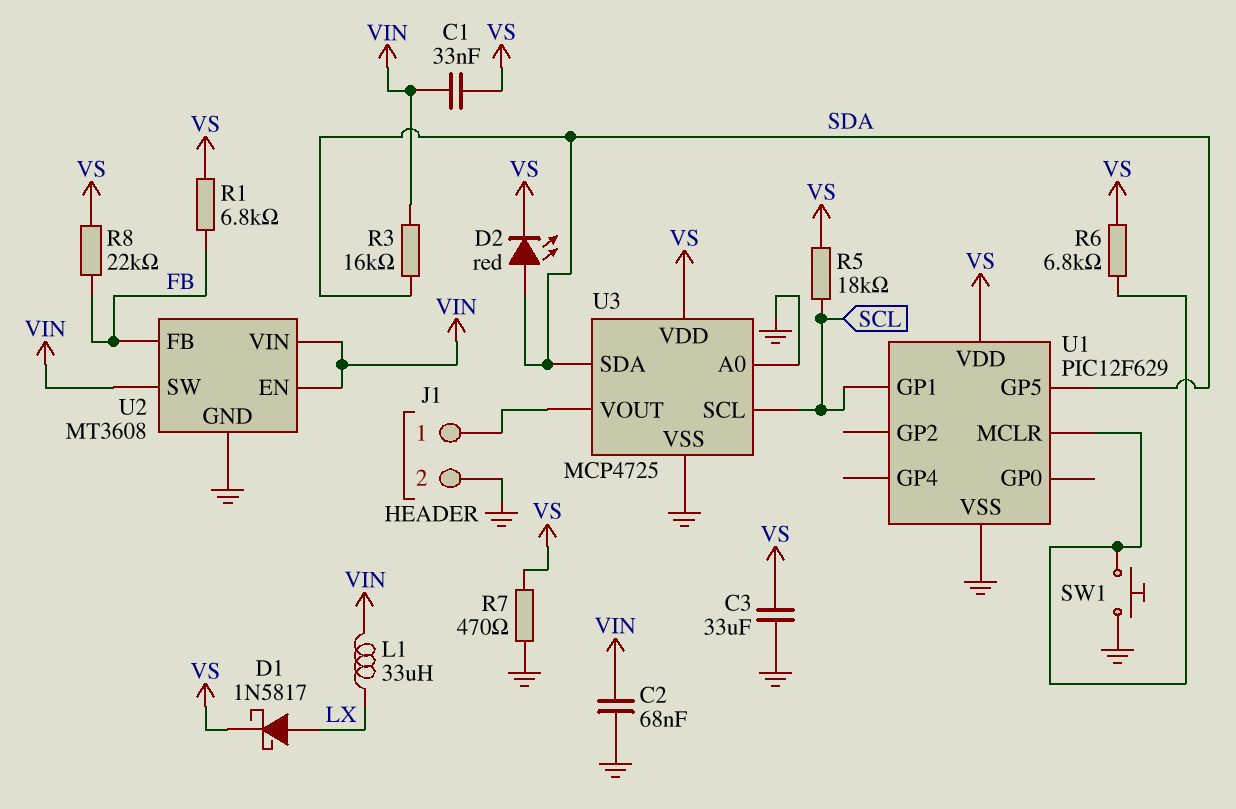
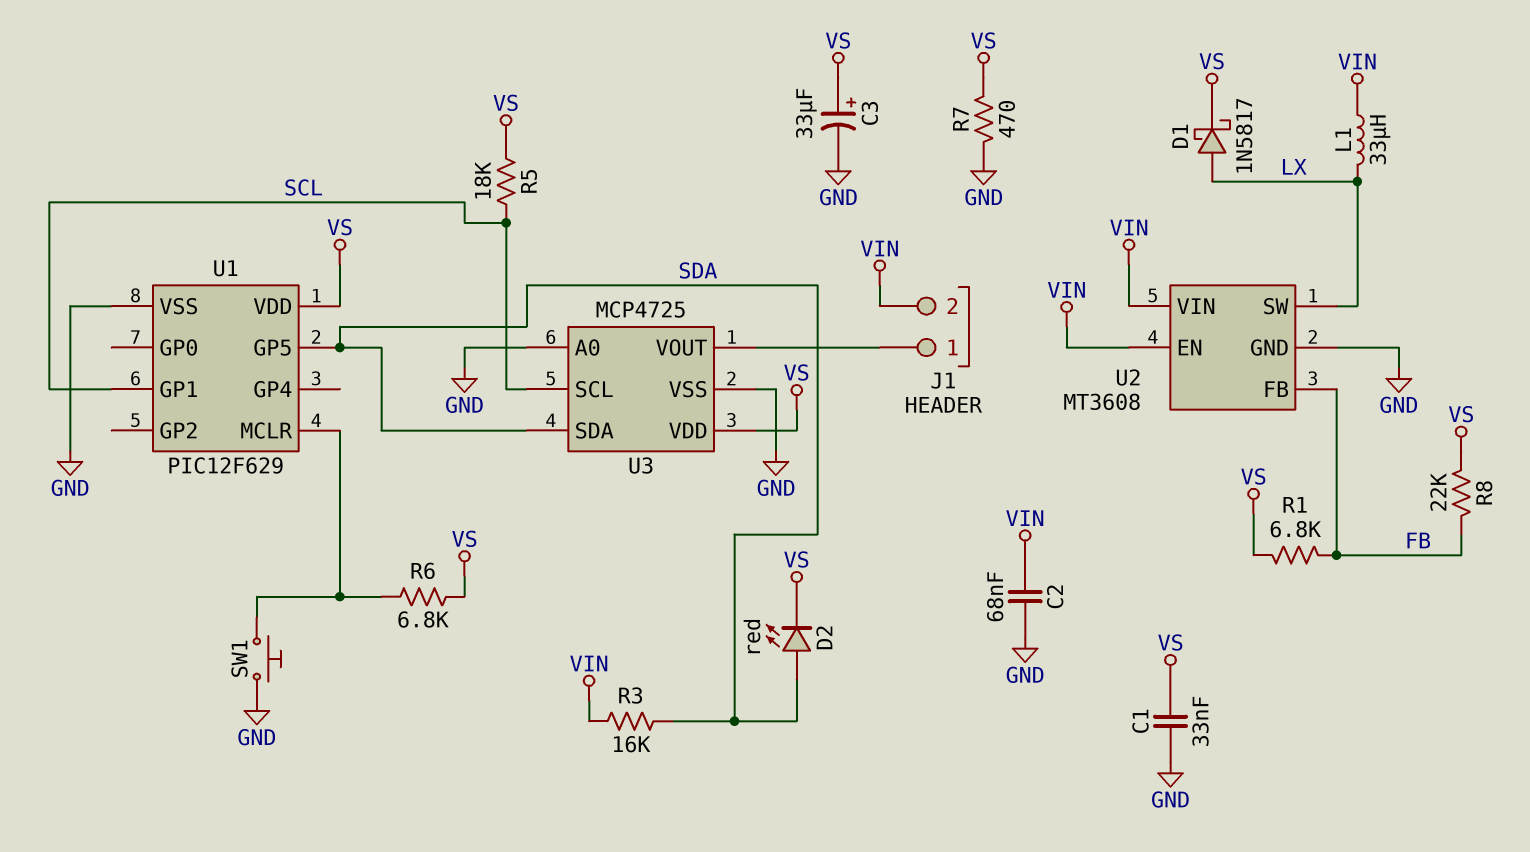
C1: 33nF (VIN, VS) -> 33nF (GND, VS)
C3: 33uF (GND, VS) -> 33uF (plus VS, minus GND)
J1 pin 2: GND -> VIN
U2 pin SW: VIN -> LX

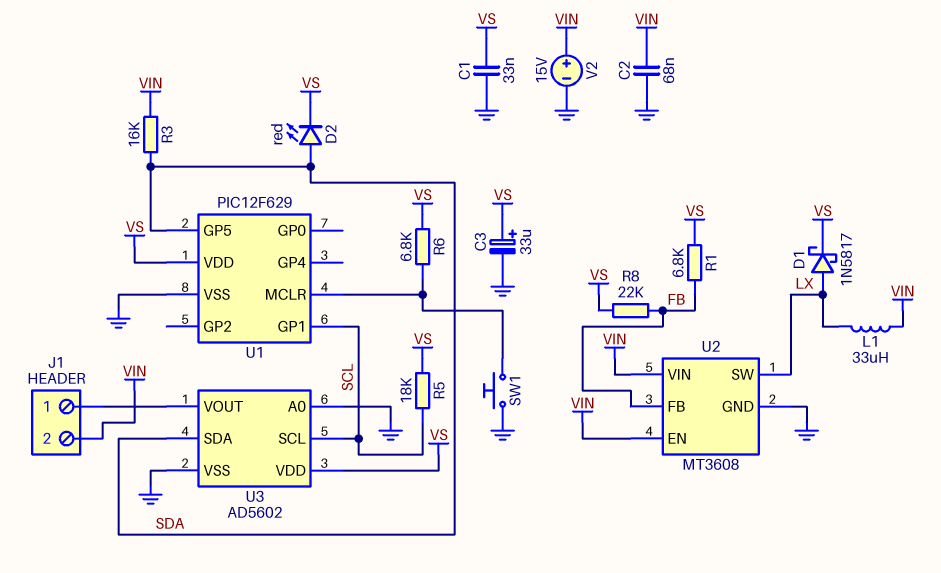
R7: 470 (GND, VS) -> none
U3: MCP4725 -> AD5602
V2: none -> 15V (plus VIN, minus GND)

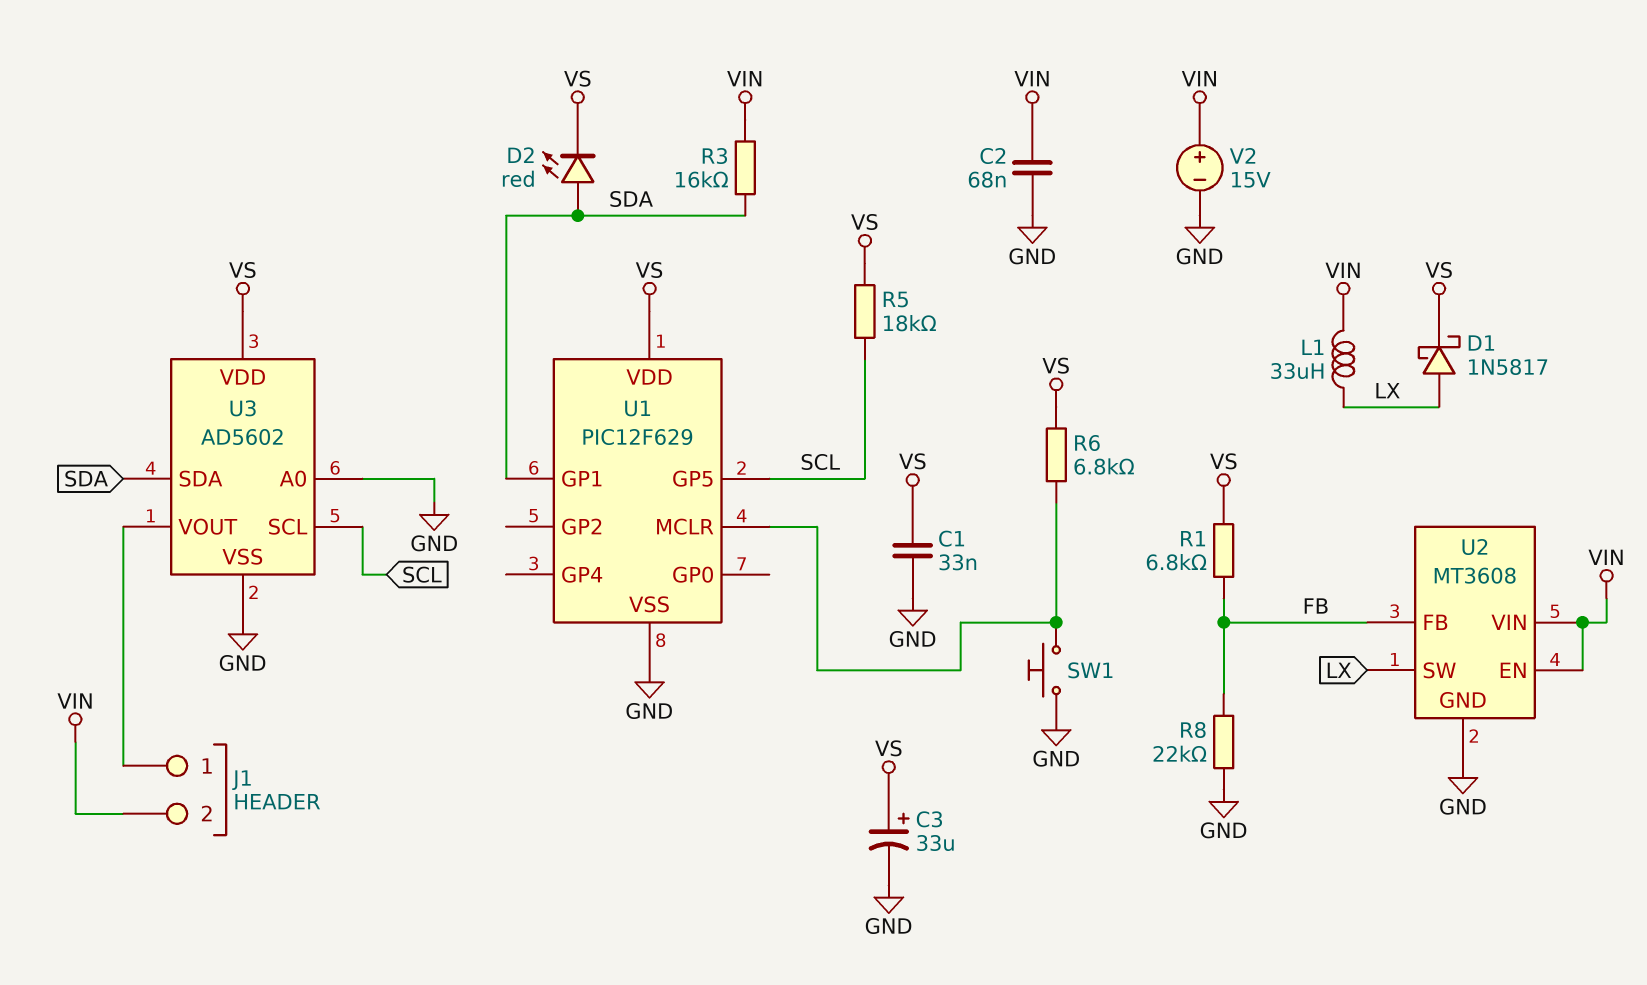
R8: 22k (FB, VS) -> 22k (FB, GND)
U1 pin GP1: SCL -> SDA
U1 pin GP5: SDA -> SCL

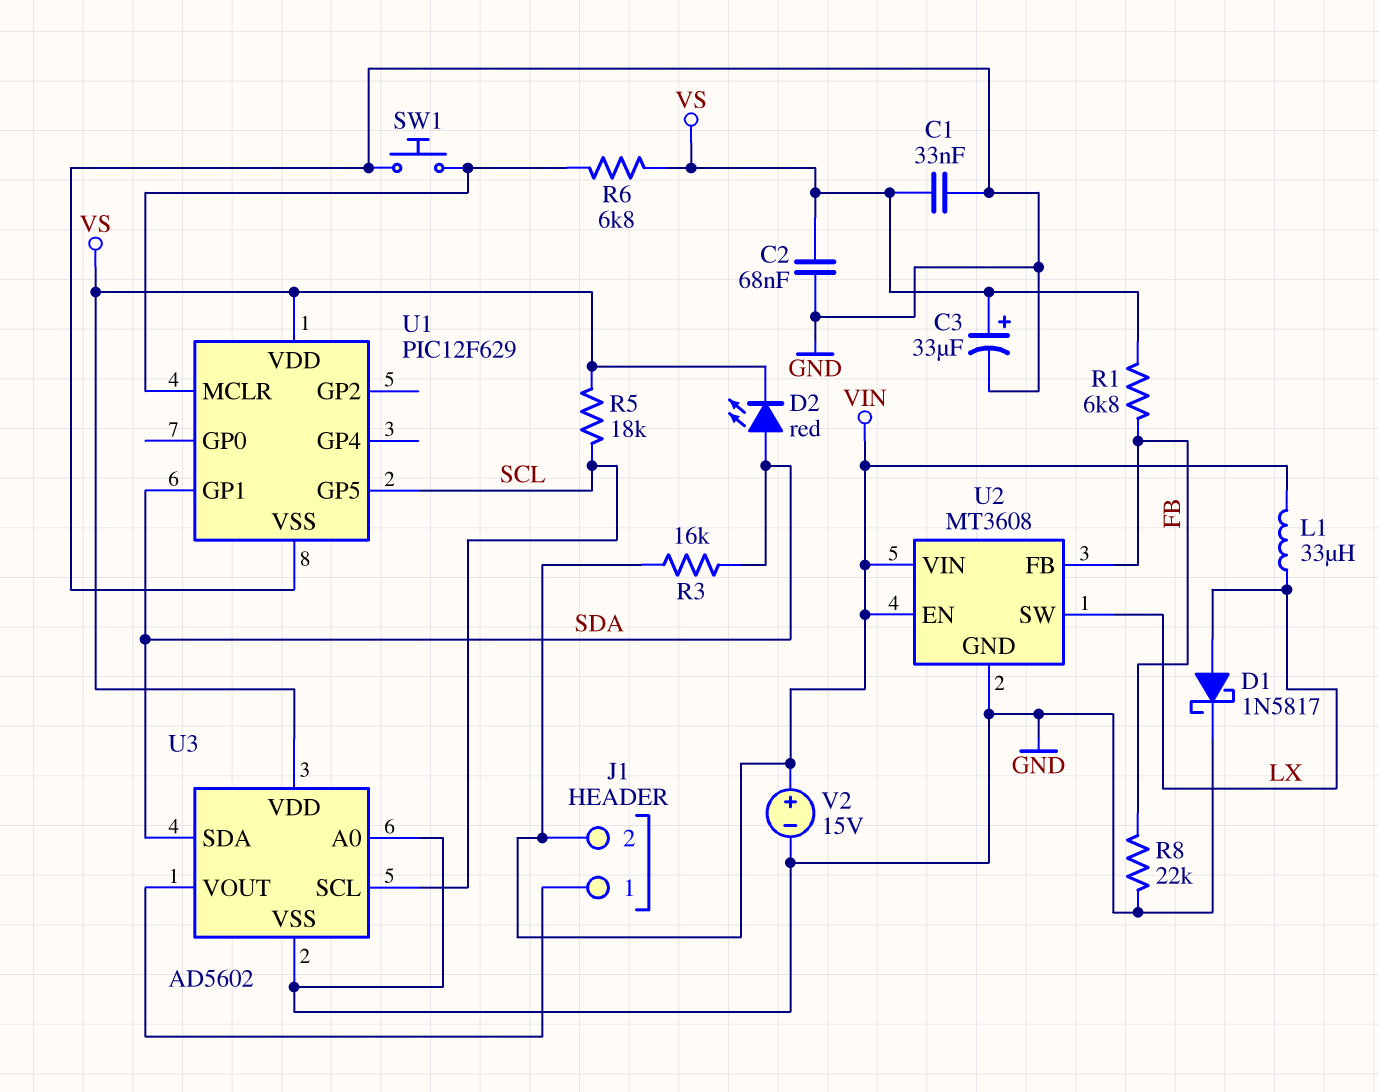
C2: 68nF (GND, VIN) -> 68nF (GND, VS)
D1: schottky 1N5817 (A LX, K VS) -> schottky 1N5817 (A LX, K GND)

